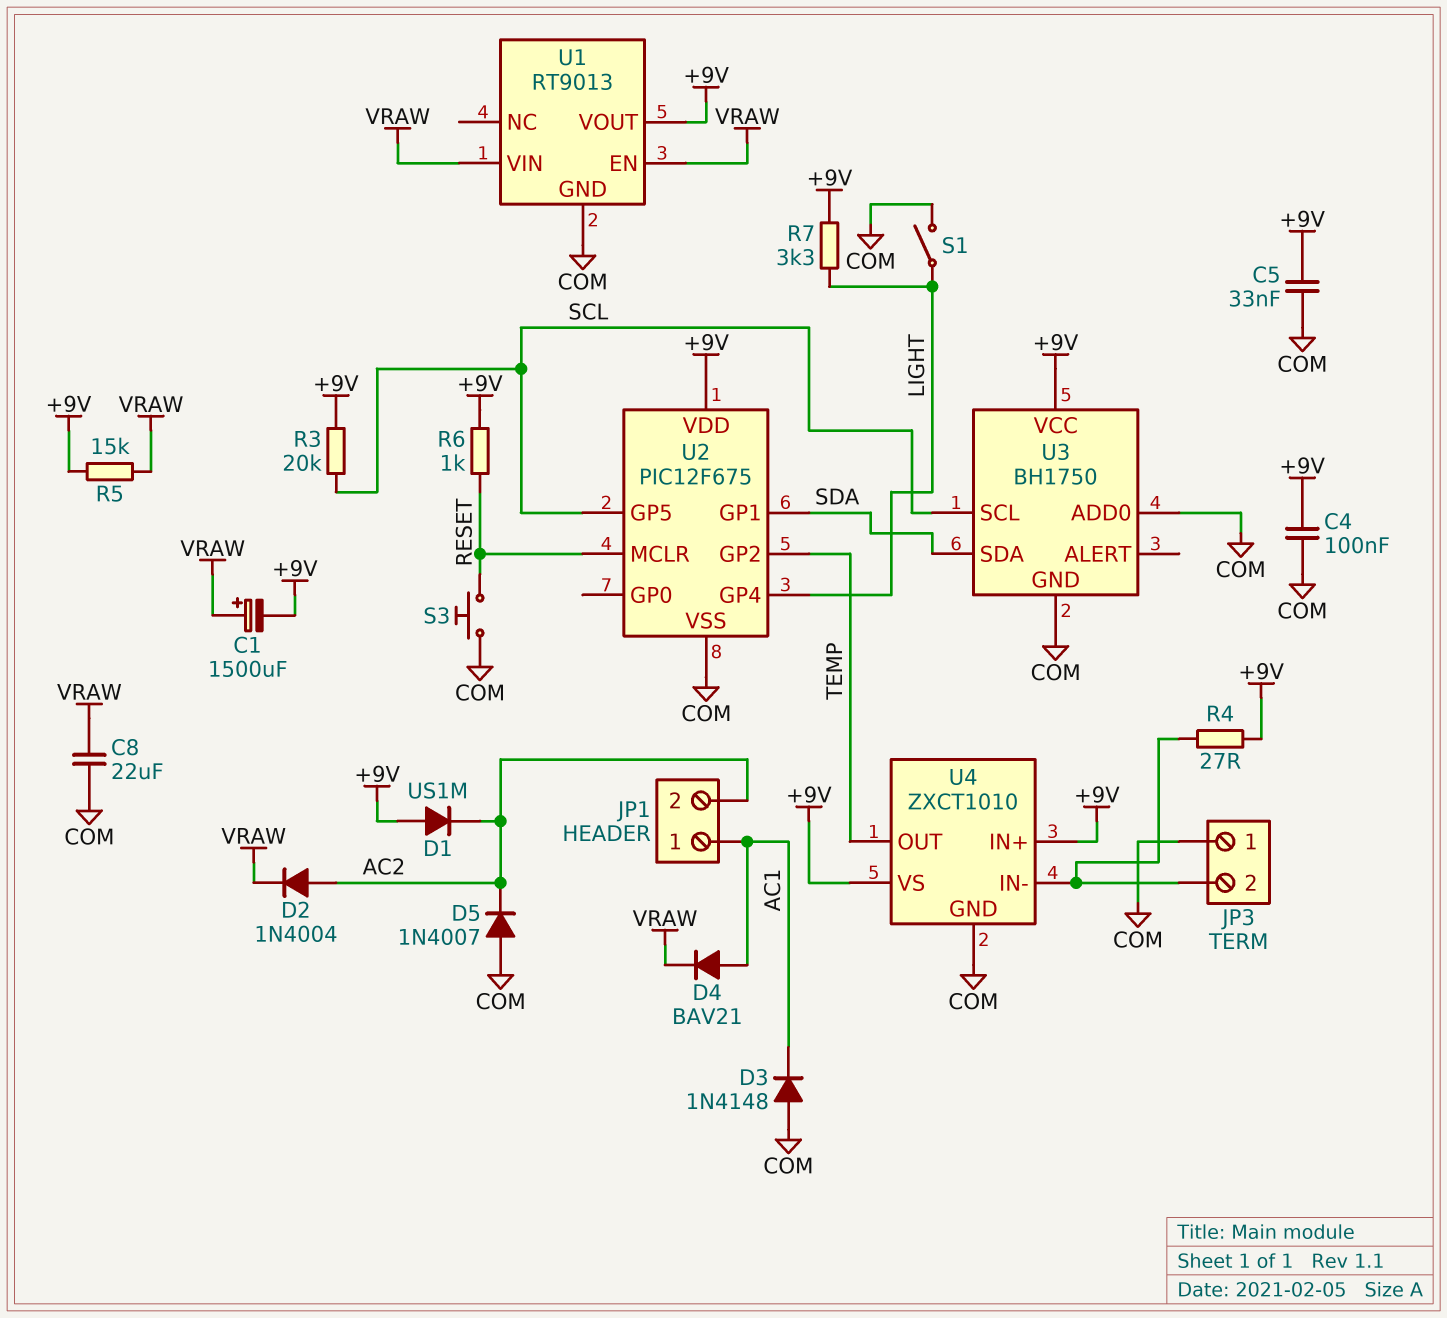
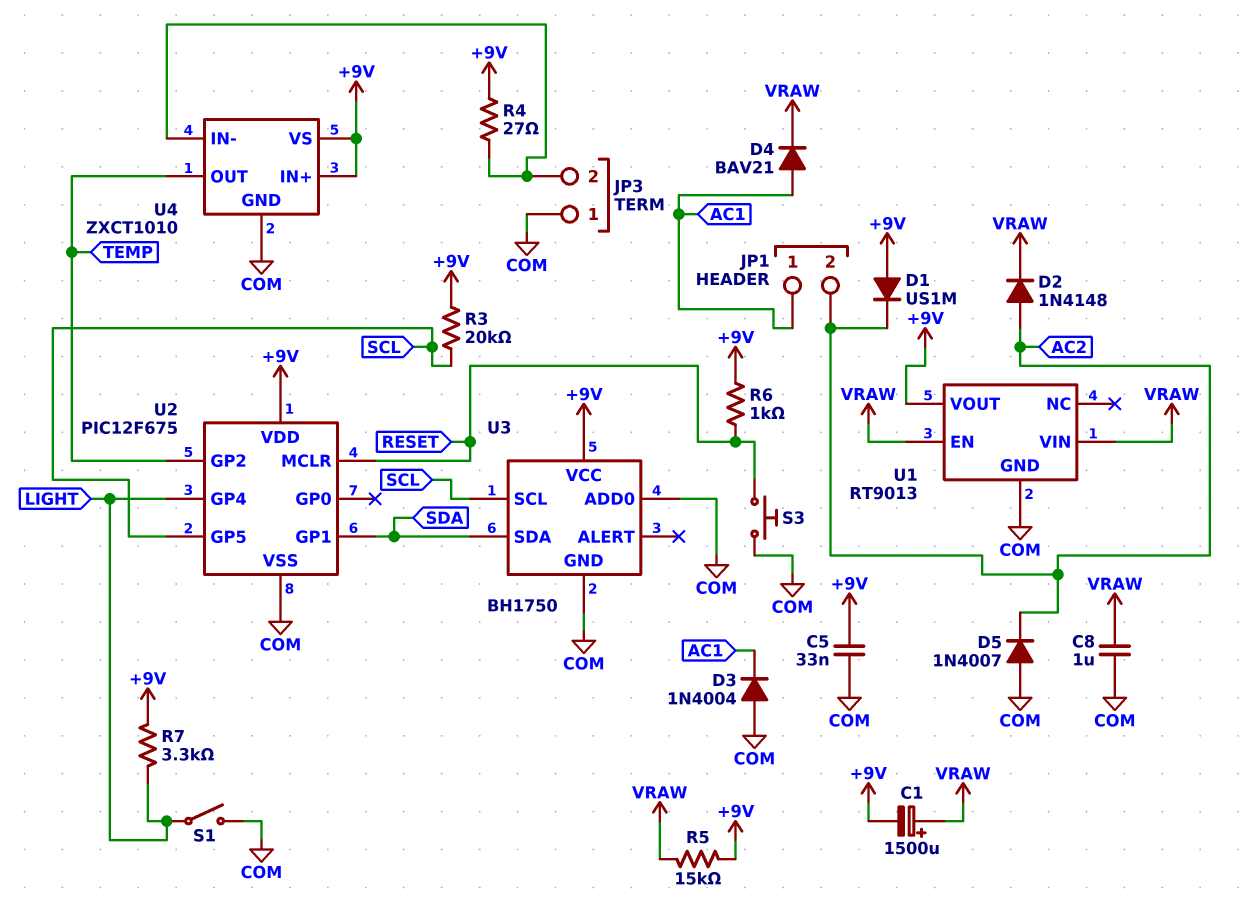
C4: 100nF (+9V, COM) -> none
C8: 22uF (COM, VRAW) -> 1uF (COM, VRAW)
D2: diode 1N4004 (A AC2, K VRAW) -> diode 1N4148 (A AC2, K VRAW)
D3: diode 1N4148 (A COM, K AC1) -> diode 1N4004 (A COM, K AC1)

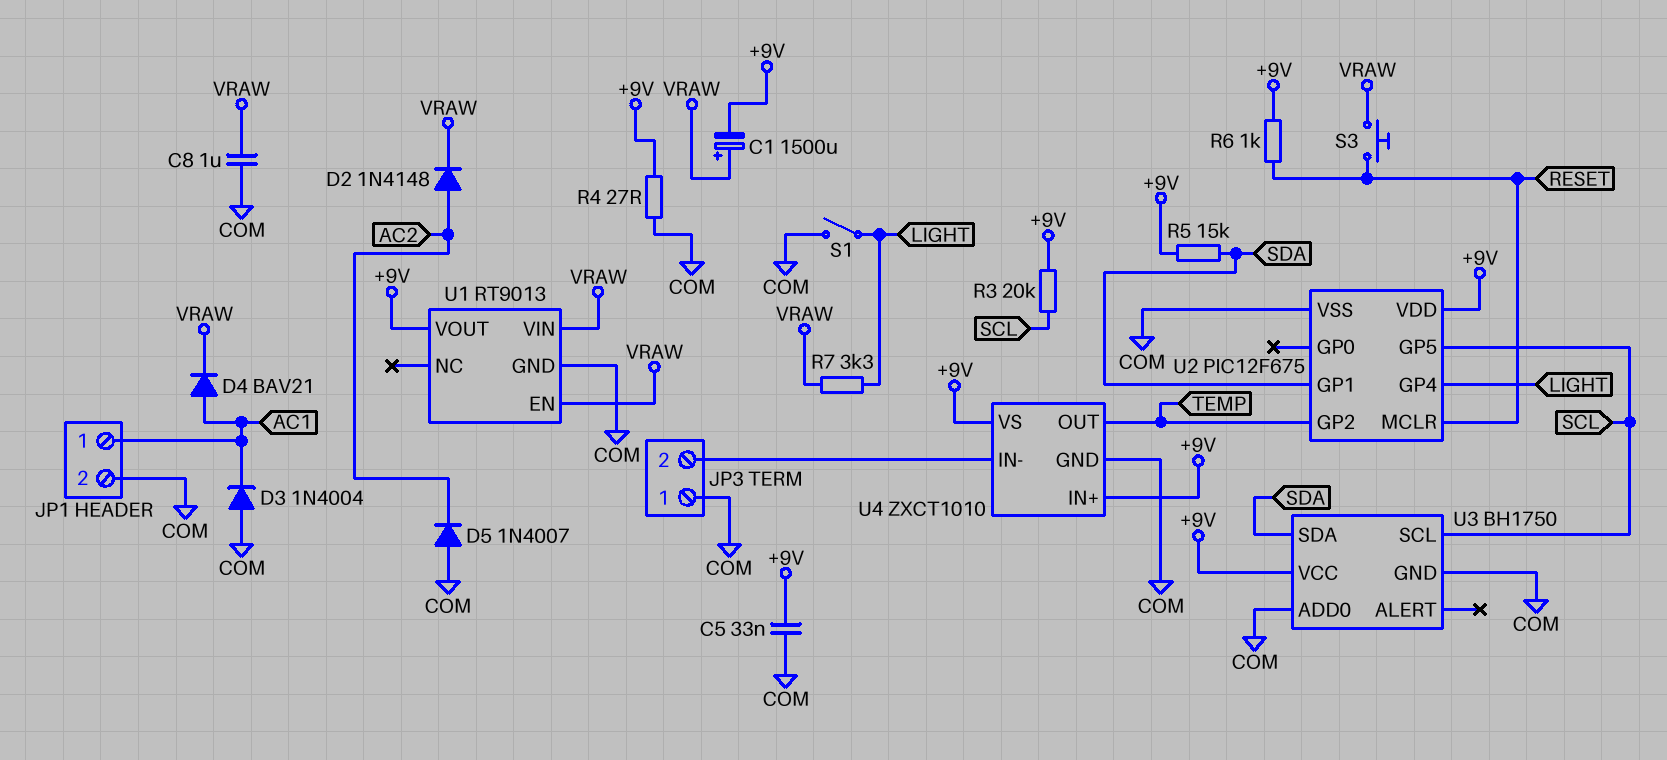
D1: diode US1M (A +9V, K AC2) -> none
JP1 pin 2: AC2 -> COM
R4: 27 (+9V, JP3/2) -> 27 (+9V, COM)
R5: 15k (+9V, VRAW) -> 15k (+9V, SDA)
R7: 3.3k (+9V, LIGHT) -> 3.3k (LIGHT, VRAW)
S3: button (COM, RESET) -> button (RESET, VRAW)

